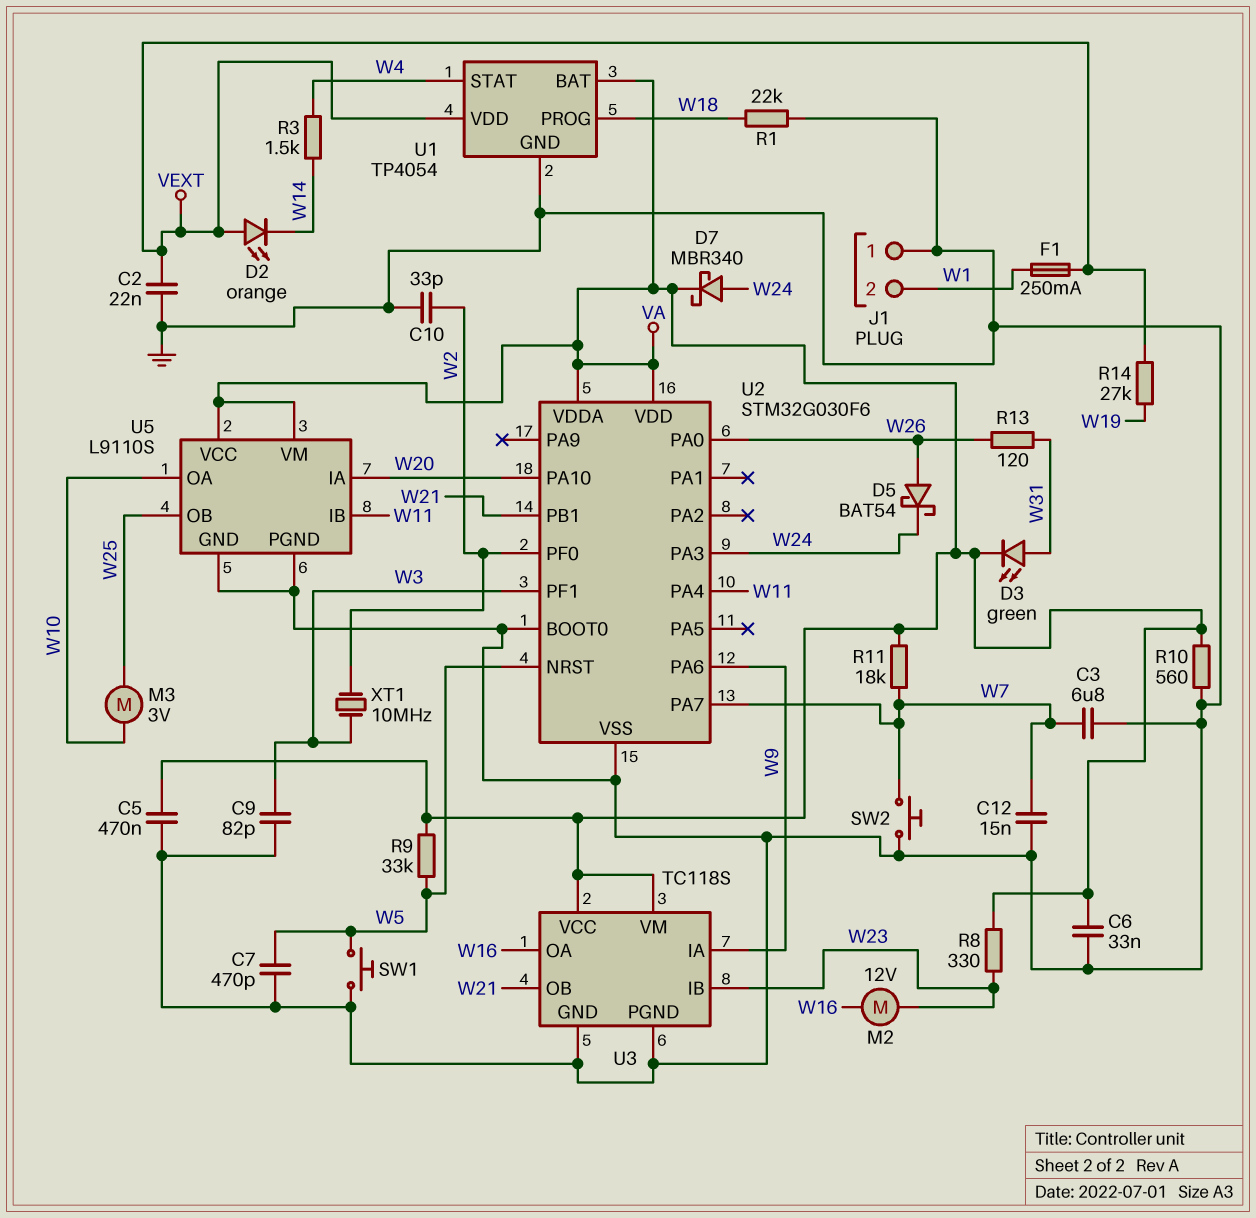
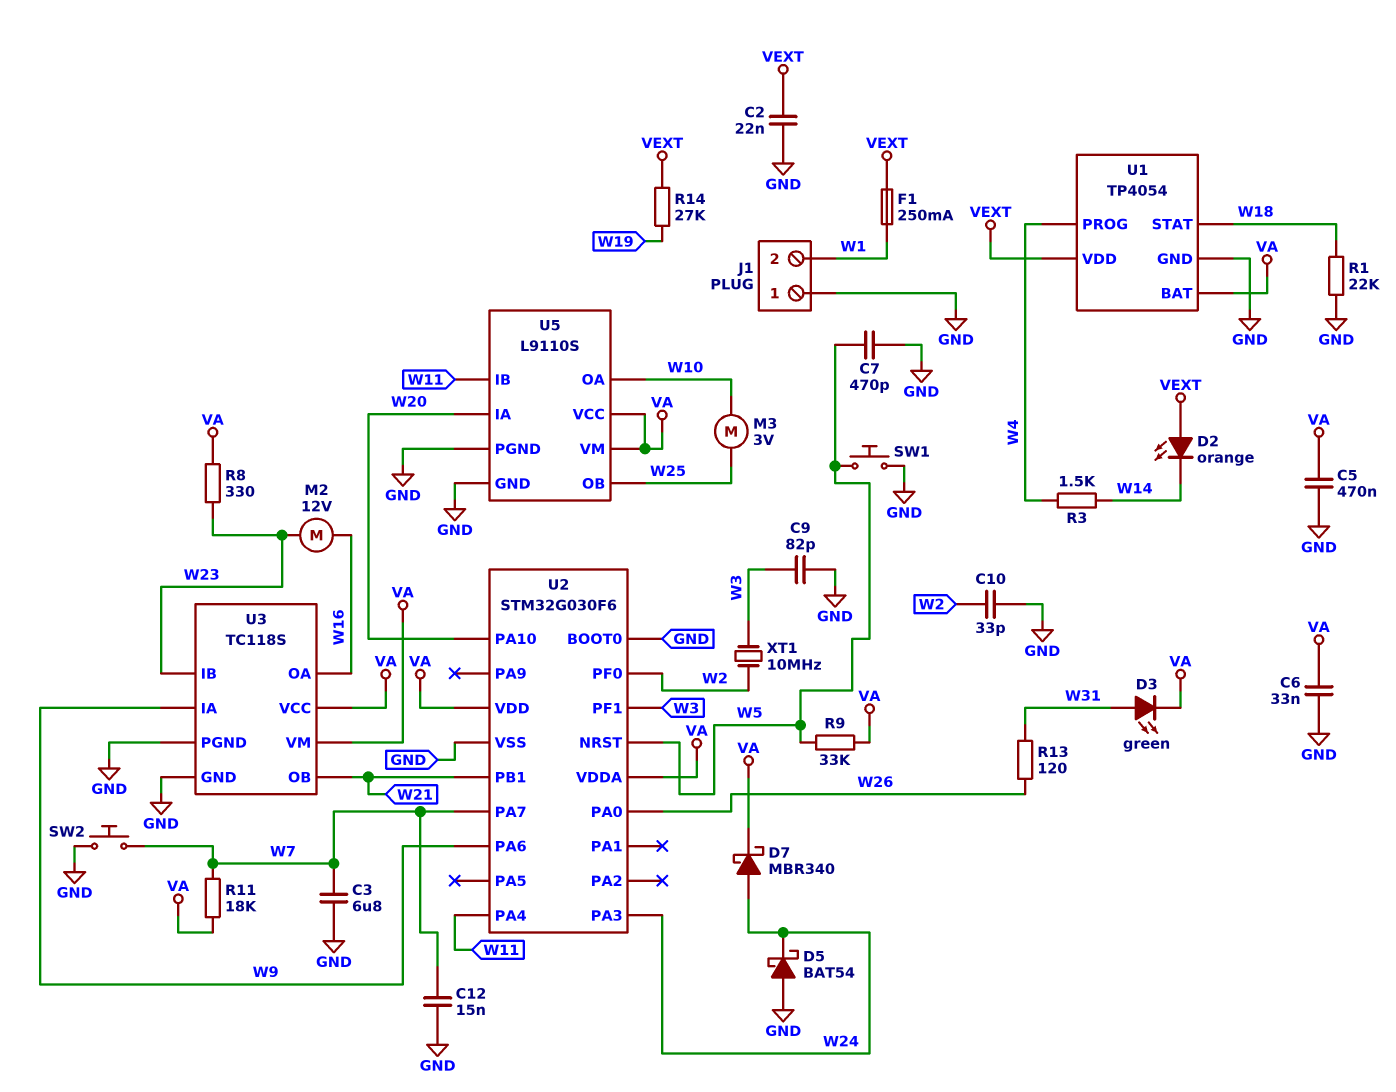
D5: schottky BAT54 (A W26, K W24) -> schottky BAT54 (A GND, K W24)
R10: 560 (GND, VA) -> none
U1 pin PROG: W18 -> W4
U1 pin STAT: W4 -> W18

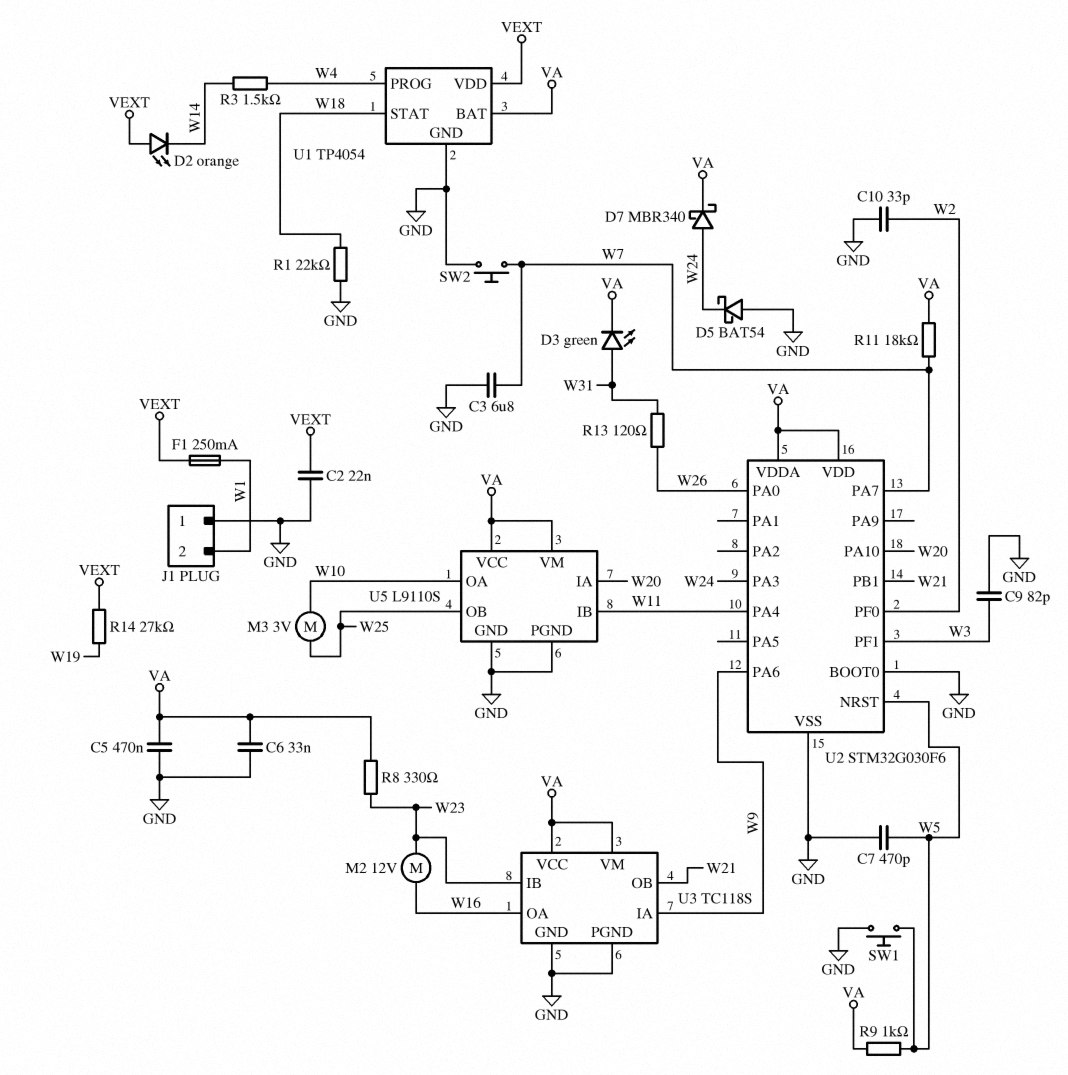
C12: 15nF (GND, W7) -> none
R9: 33k (VA, W5) -> 1k (VA, W5)
XT1: 10MHz (W2, W3) -> none

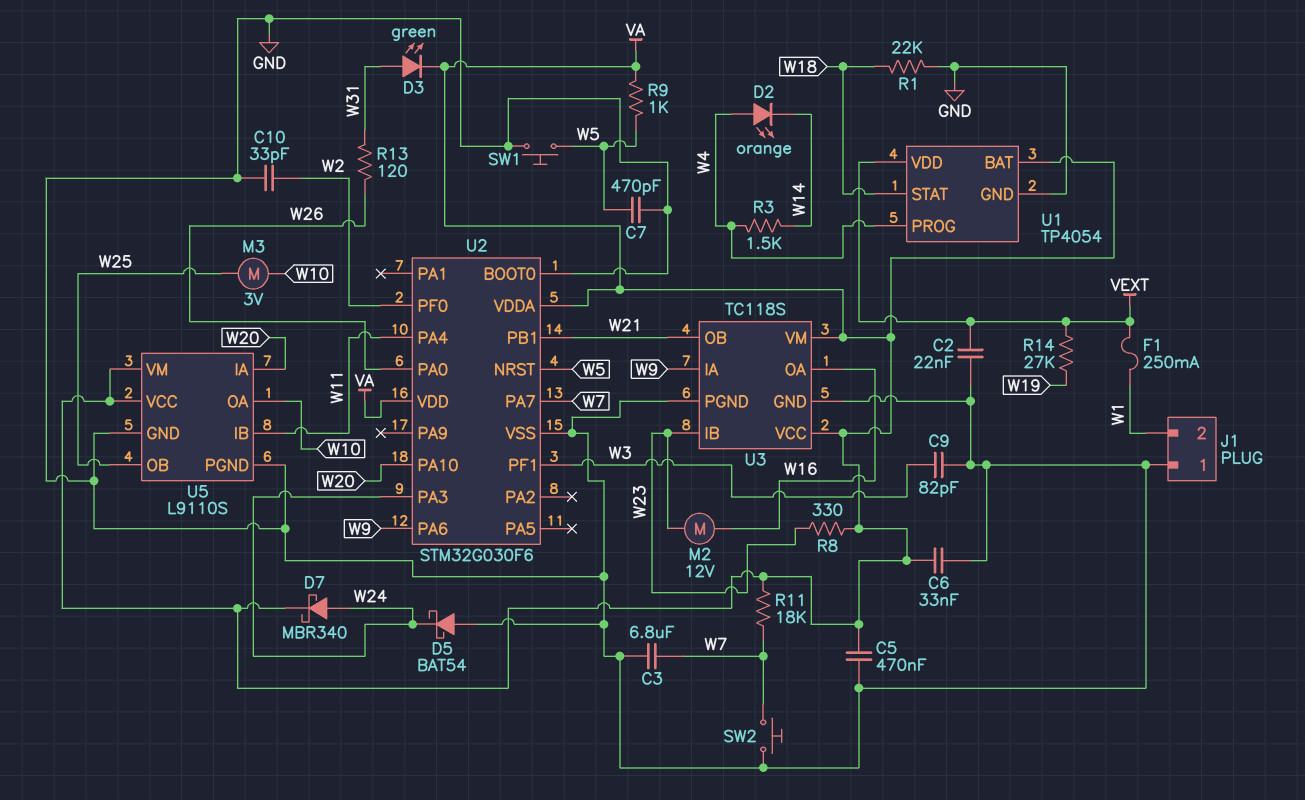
D2: LED orange (A VEXT, K W14) -> LED orange (A W4, K W14)

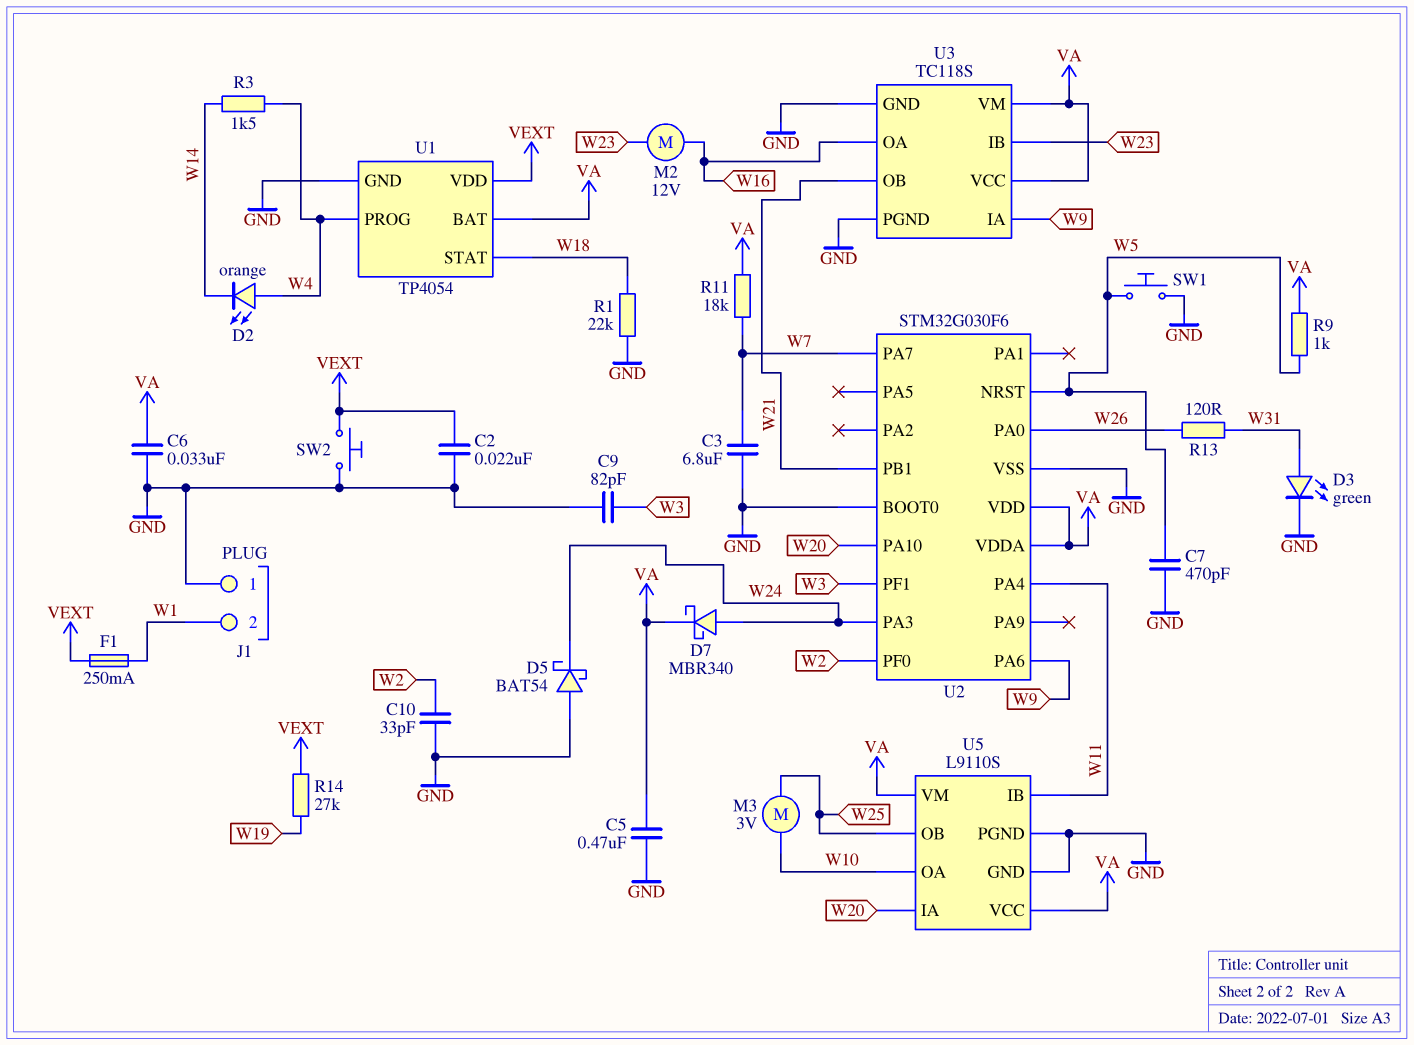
D3: LED green (A W31, K VA) -> LED green (A W31, K GND)
R8: 330 (VA, W23) -> none
SW2: button (GND, W7) -> button (GND, VEXT)

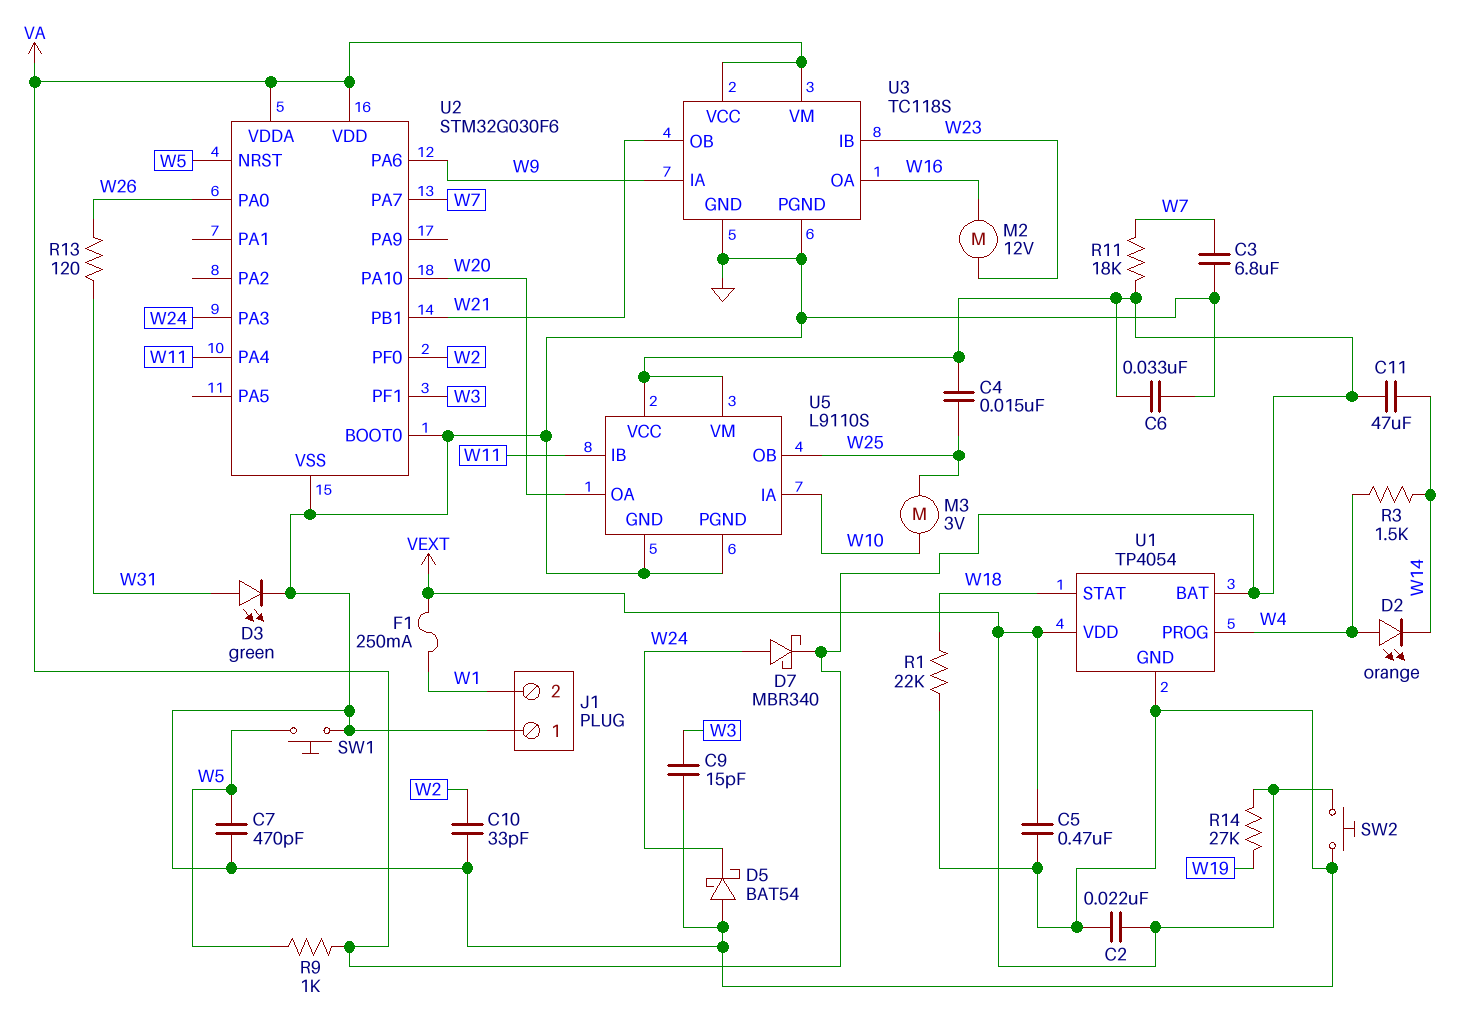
C4: none -> 15nF (VA, W25)
C5: 470nF (GND, VA) -> 470nF (GND, VEXT)
C9: 82pF (GND, W3) -> 15pF (GND, W3)
C11: none -> 47uF (VA, W14)
U5 pin IA: W20 -> W10
U5 pin OA: W10 -> W20

